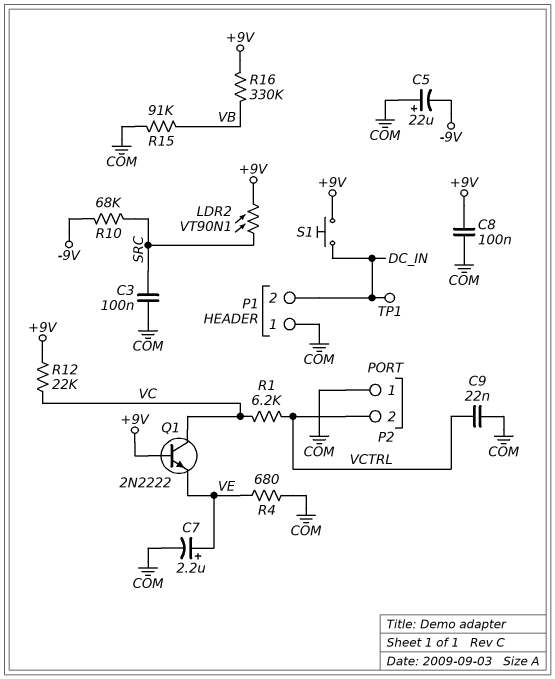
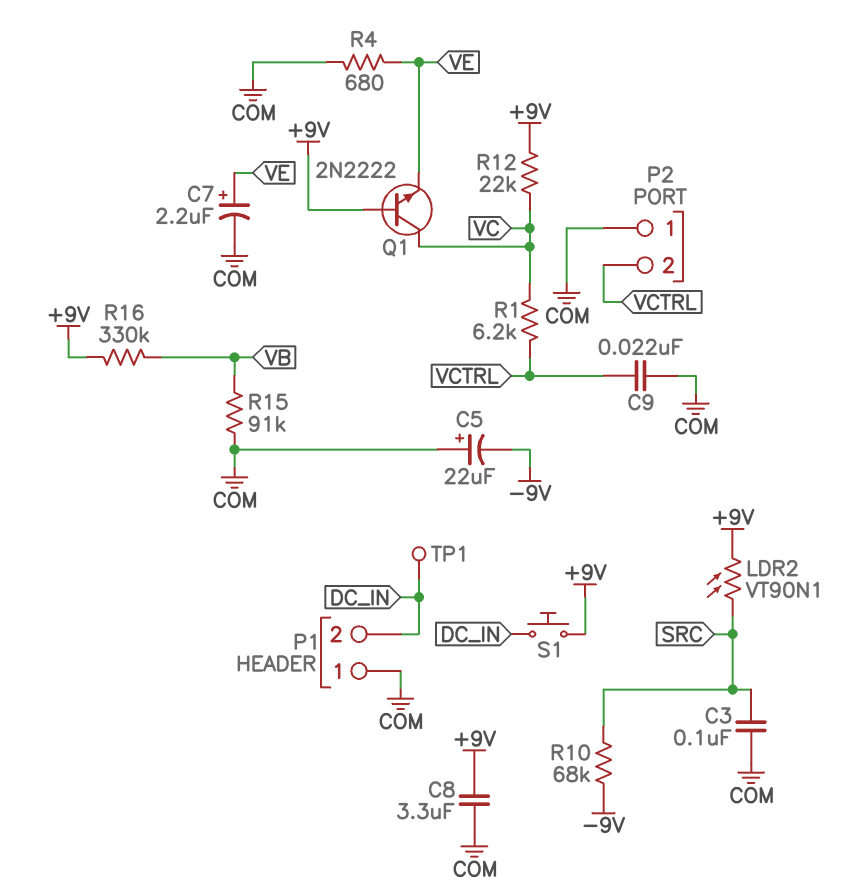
C8: 100nF (+9V, COM) -> 3.3uF (+9V, COM)

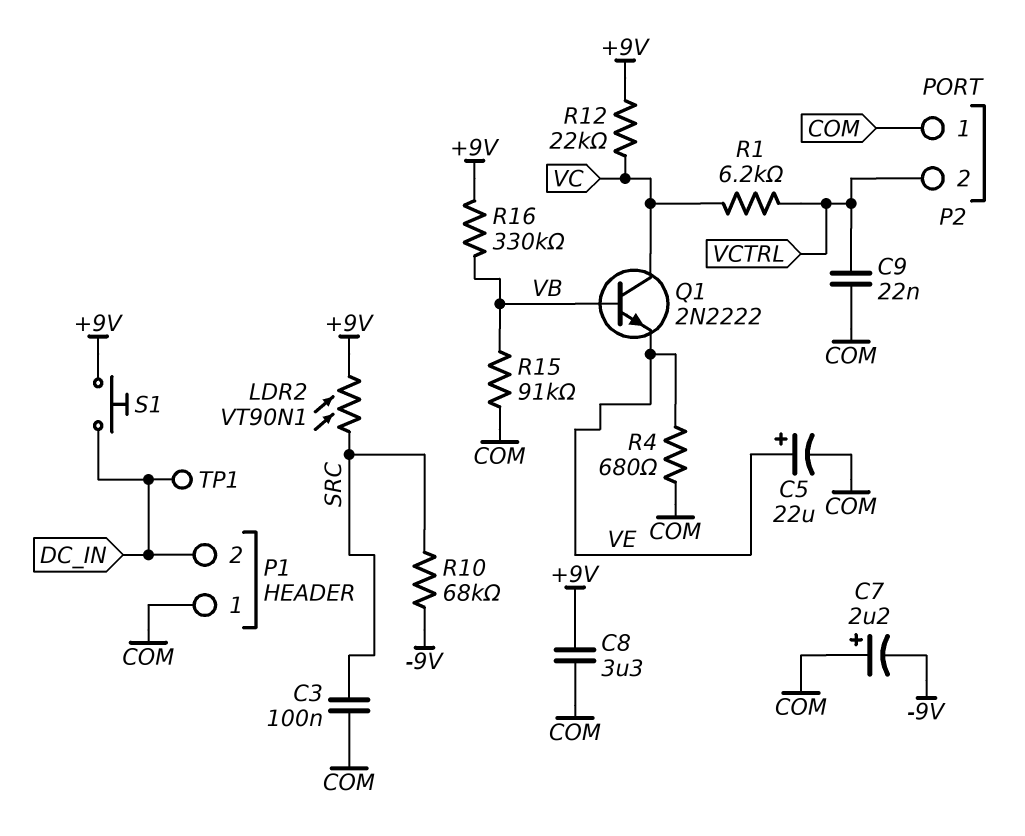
C5: 22uF (plus COM, minus -9V) -> 22uF (plus VE, minus COM)
C7: 2.2uF (plus VE, minus COM) -> 2.2uF (plus COM, minus -9V)
Q1: NPN 2N2222 (B +9V, C VC, E VE) -> NPN 2N2222 (B VB, C VC, E VE)

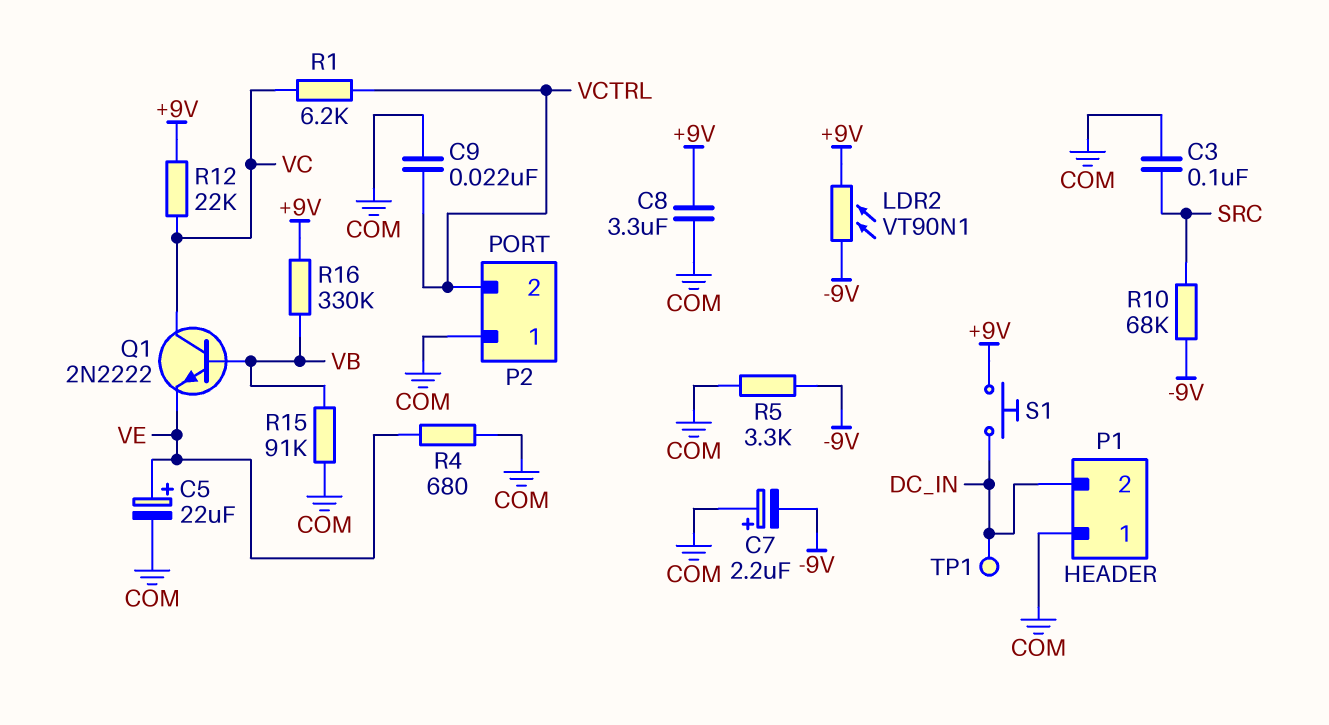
LDR2: VT90N1 (+9V, SRC) -> VT90N1 (+9V, -9V)
R5: none -> 3.3k (-9V, COM)

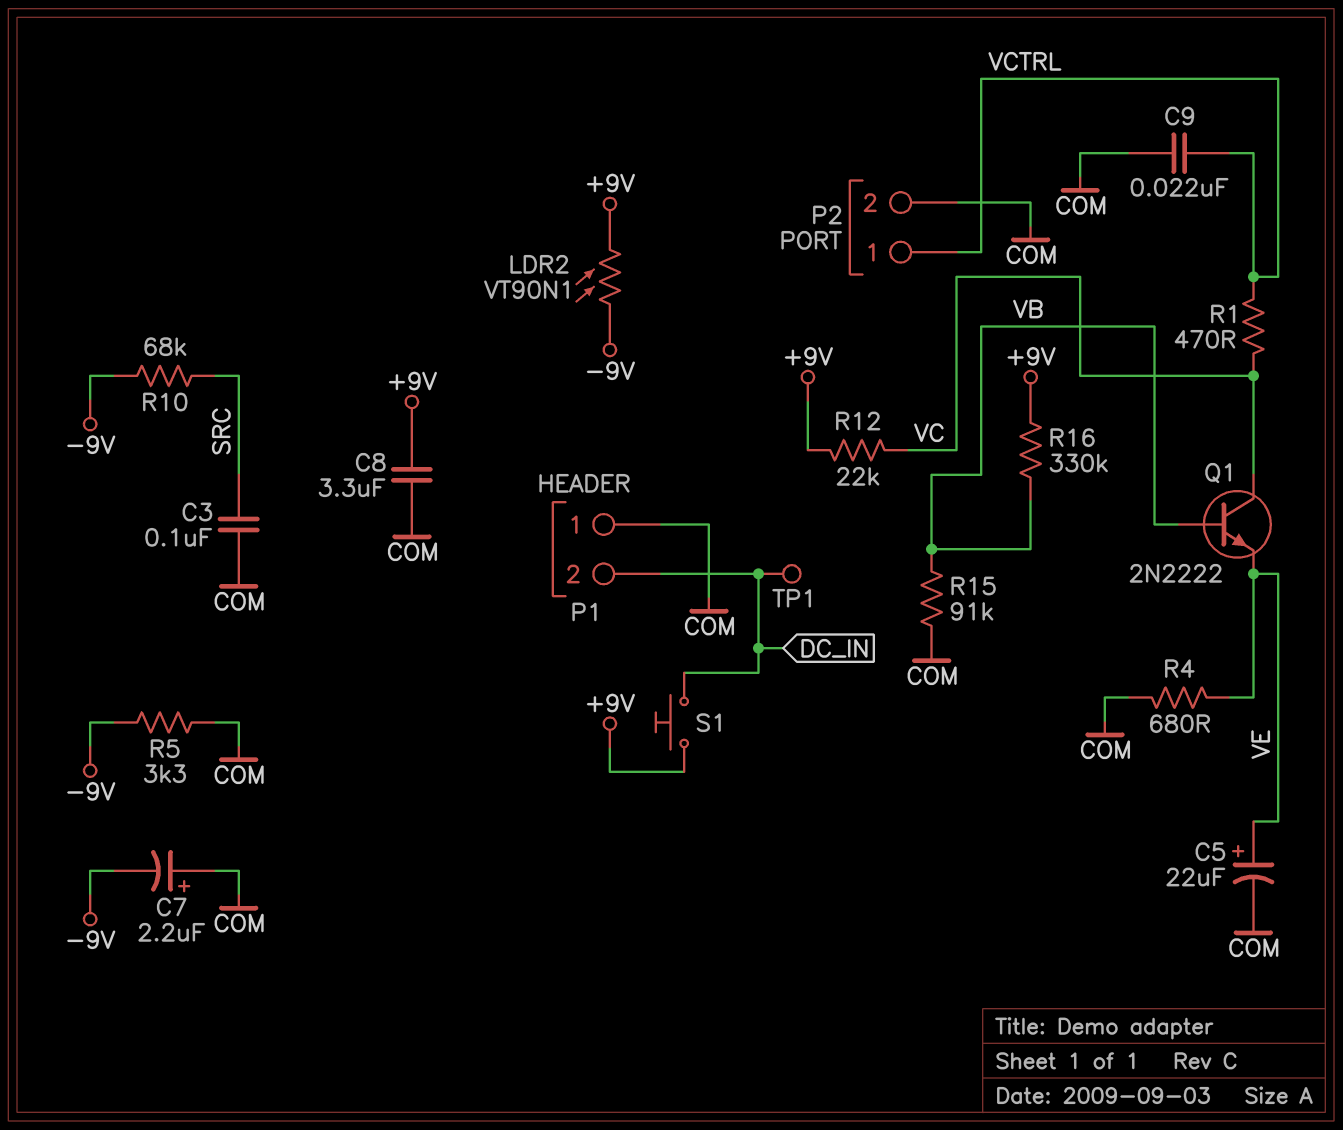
P2 pin 1: COM -> VCTRL
P2 pin 2: VCTRL -> COM
R1: 6.2k (VC, VCTRL) -> 470 (VC, VCTRL)

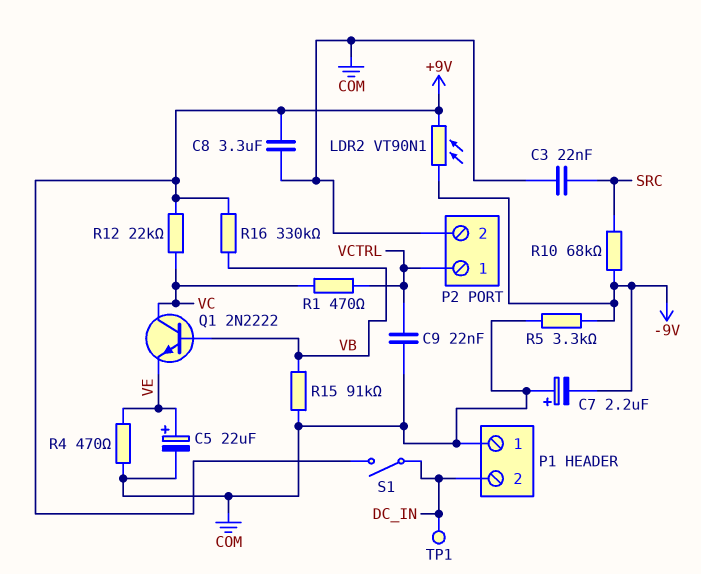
C3: 100nF (COM, SRC) -> 22nF (COM, SRC)
R4: 680 (COM, VE) -> 470 (COM, VE)
S1: button (+9V, DC_IN) -> switch (+9V, DC_IN)

